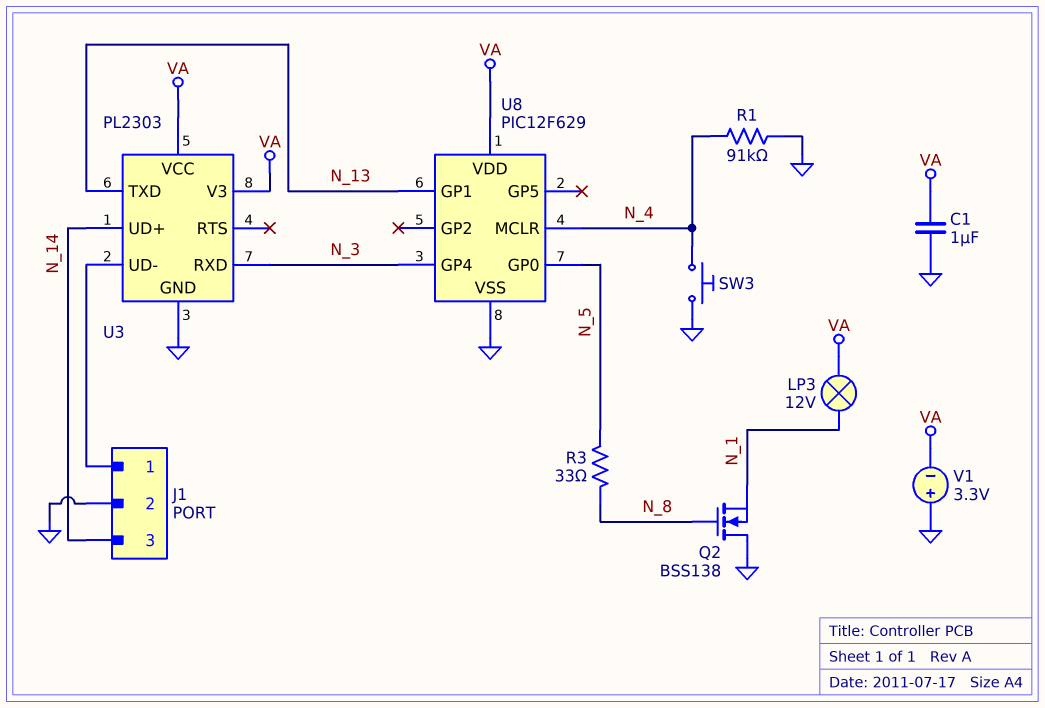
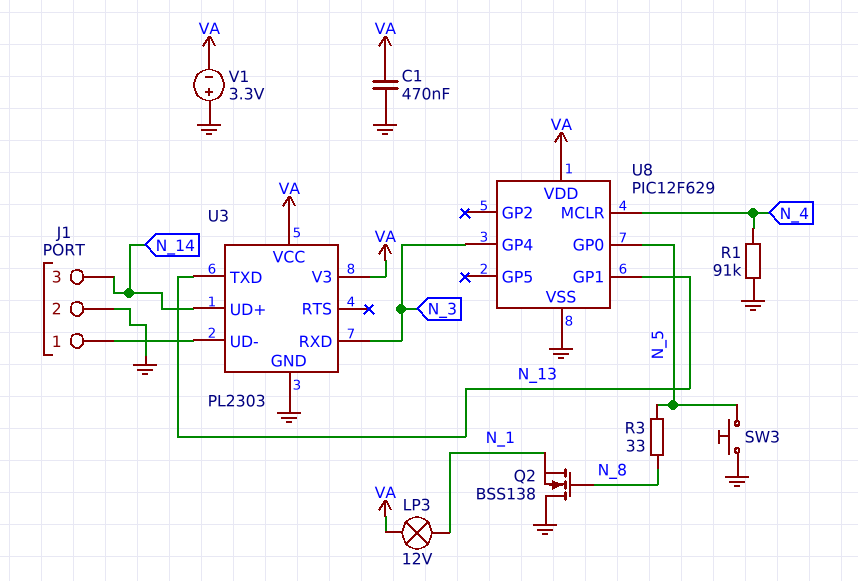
C1: 1uF (GND, VA) -> 470nF (GND, VA)
SW3: button (GND, N_4) -> button (GND, N_5)

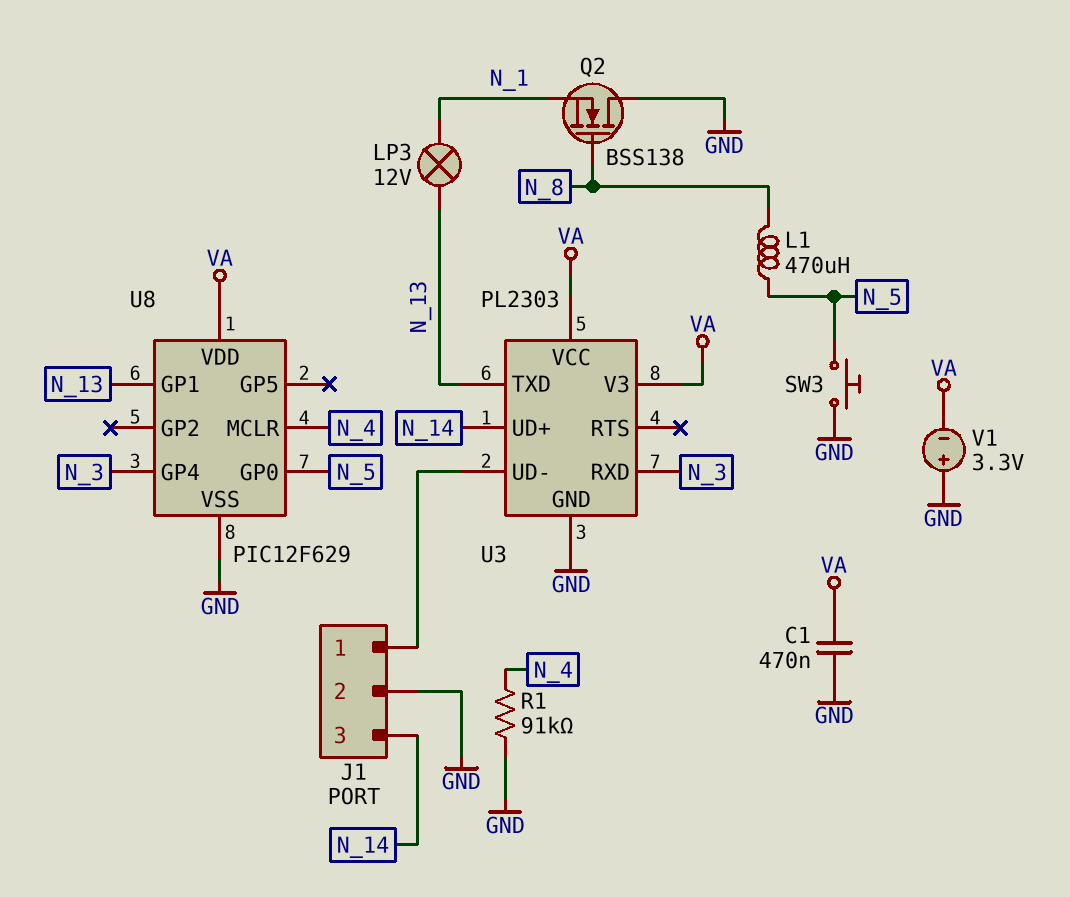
L1: none -> 470uH (N_5, N_8)
LP3: lamp 12V (N_1, VA) -> lamp 12V (N_1, N_13)
R3: 33 (N_5, N_8) -> none

